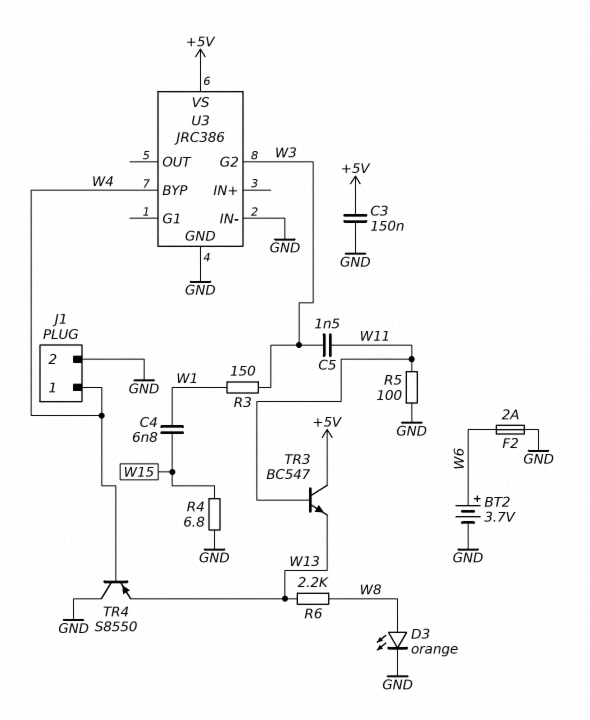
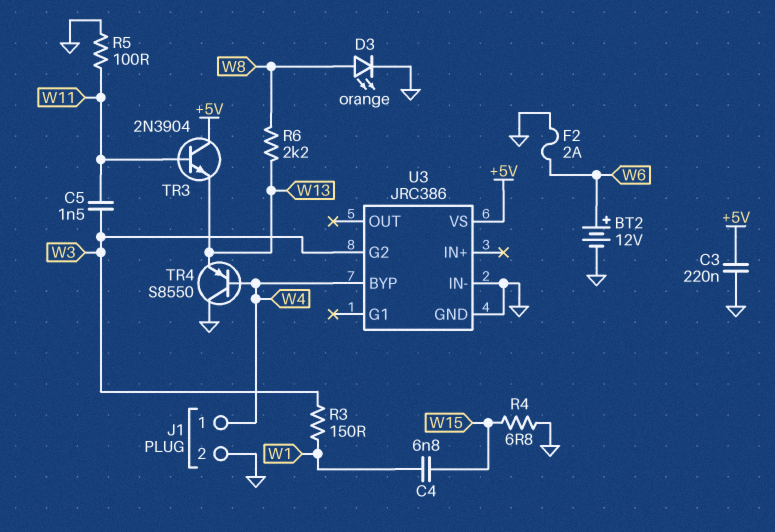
BT2: 3.7V (plus W6, minus GND) -> 12V (plus W6, minus GND)
C3: 150nF (+5V, GND) -> 220nF (+5V, GND)
TR3: NPN BC547 (B W11, C +5V, E W13) -> NPN 2N3904 (B W11, C +5V, E W13)

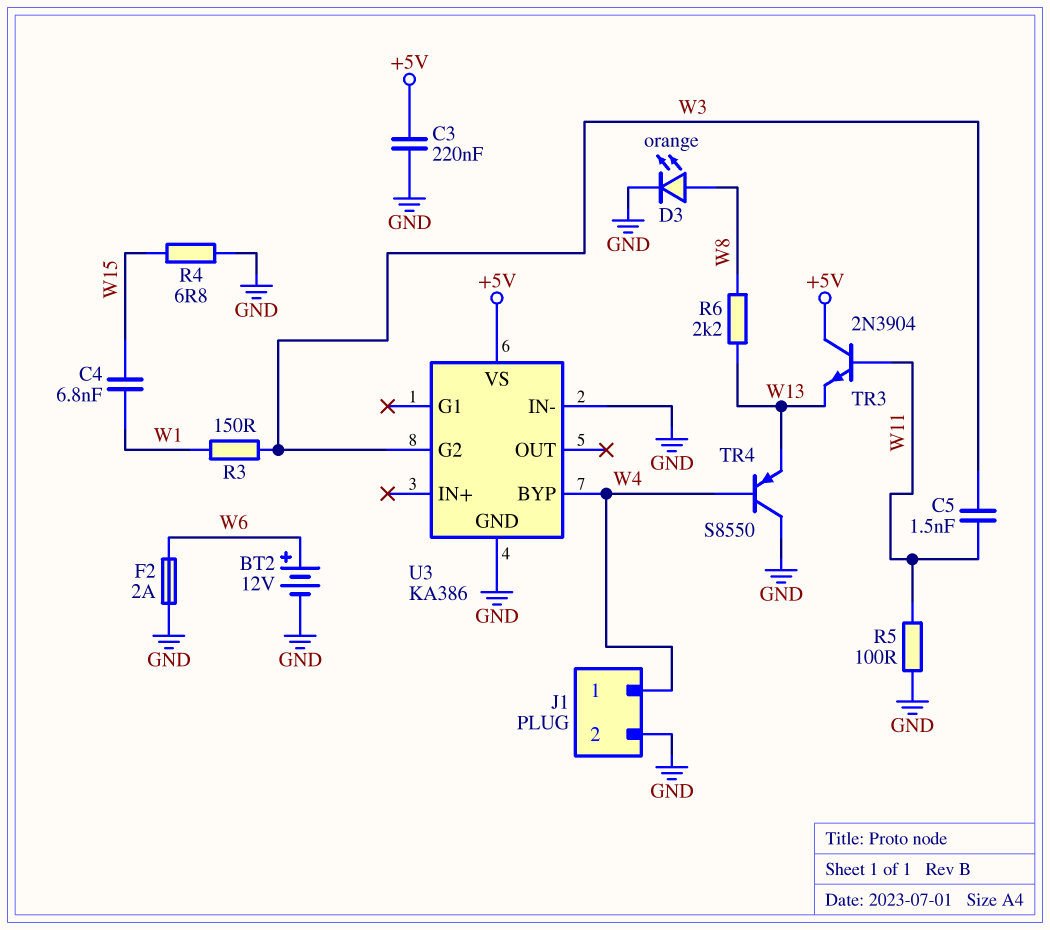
U3: JRC386 -> KA386

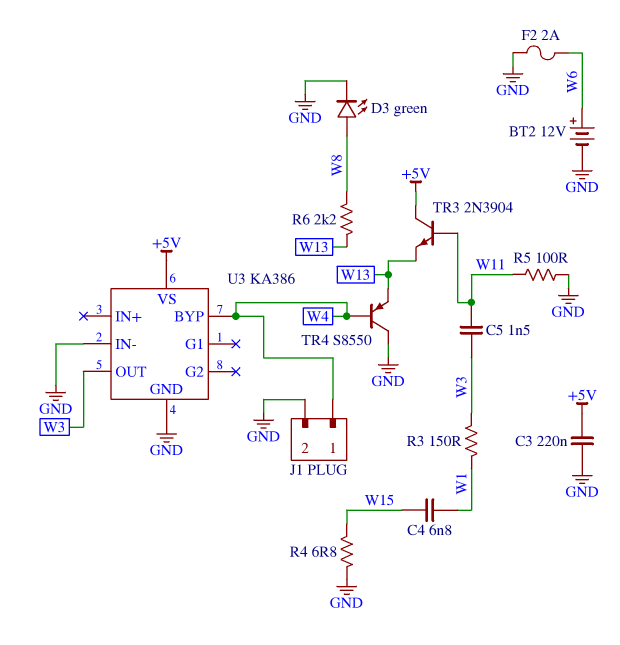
D3: LED orange (A W8, K GND) -> LED green (A W8, K GND)
U3 pin G2: W3 -> none
U3 pin OUT: none -> W3

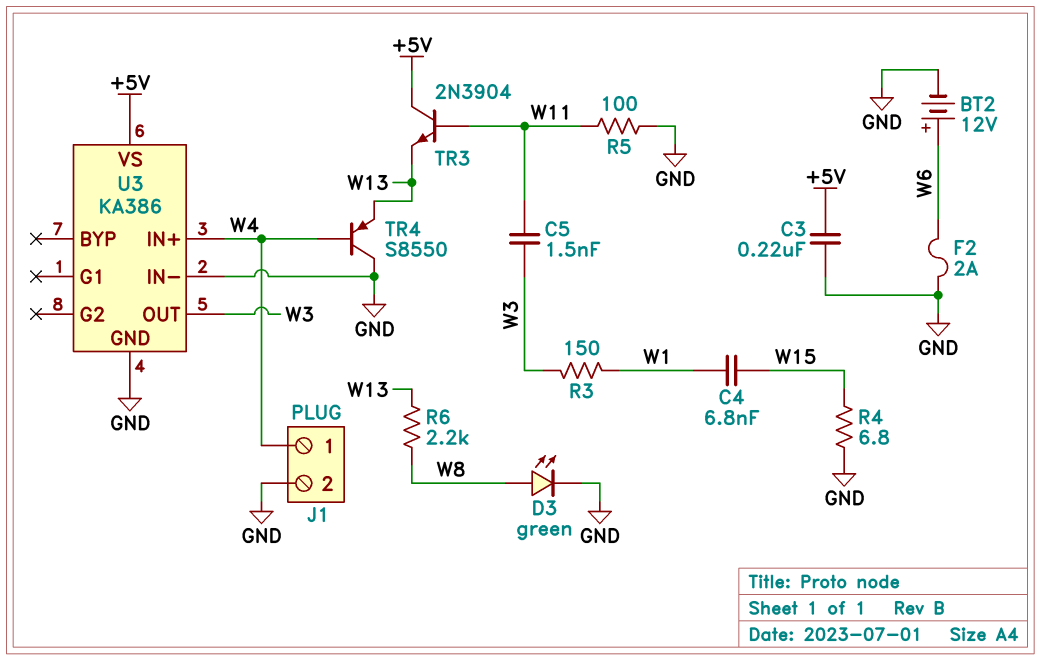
U3 pin BYP: W4 -> none
U3 pin IN+: none -> W4

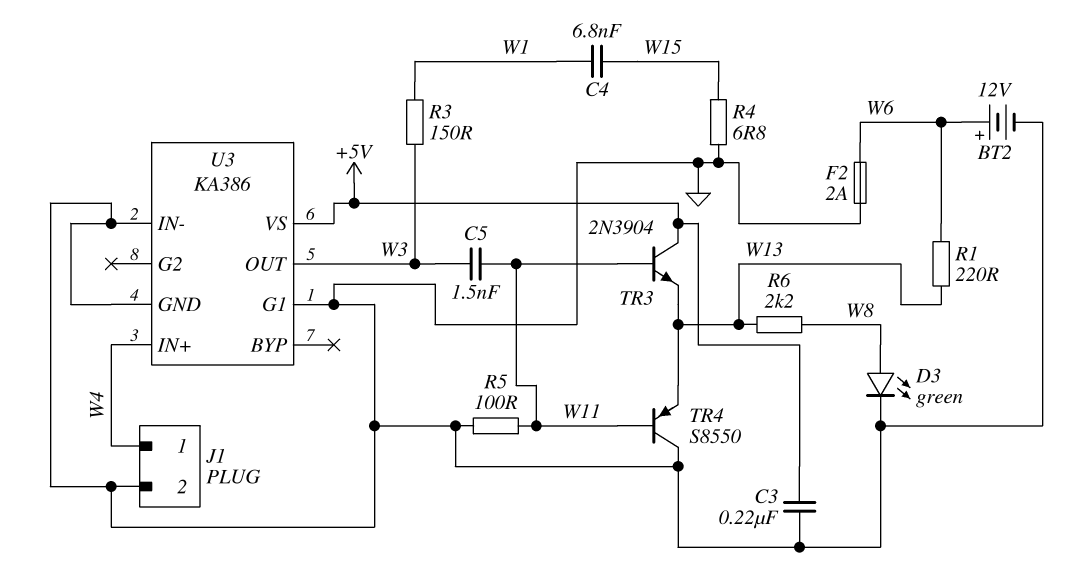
R1: none -> 220 (W6, W13)
TR4: PNP S8550 (B W4, C GND, E W13) -> PNP S8550 (B W11, C GND, E W13)
U3 pin G1: none -> GND

